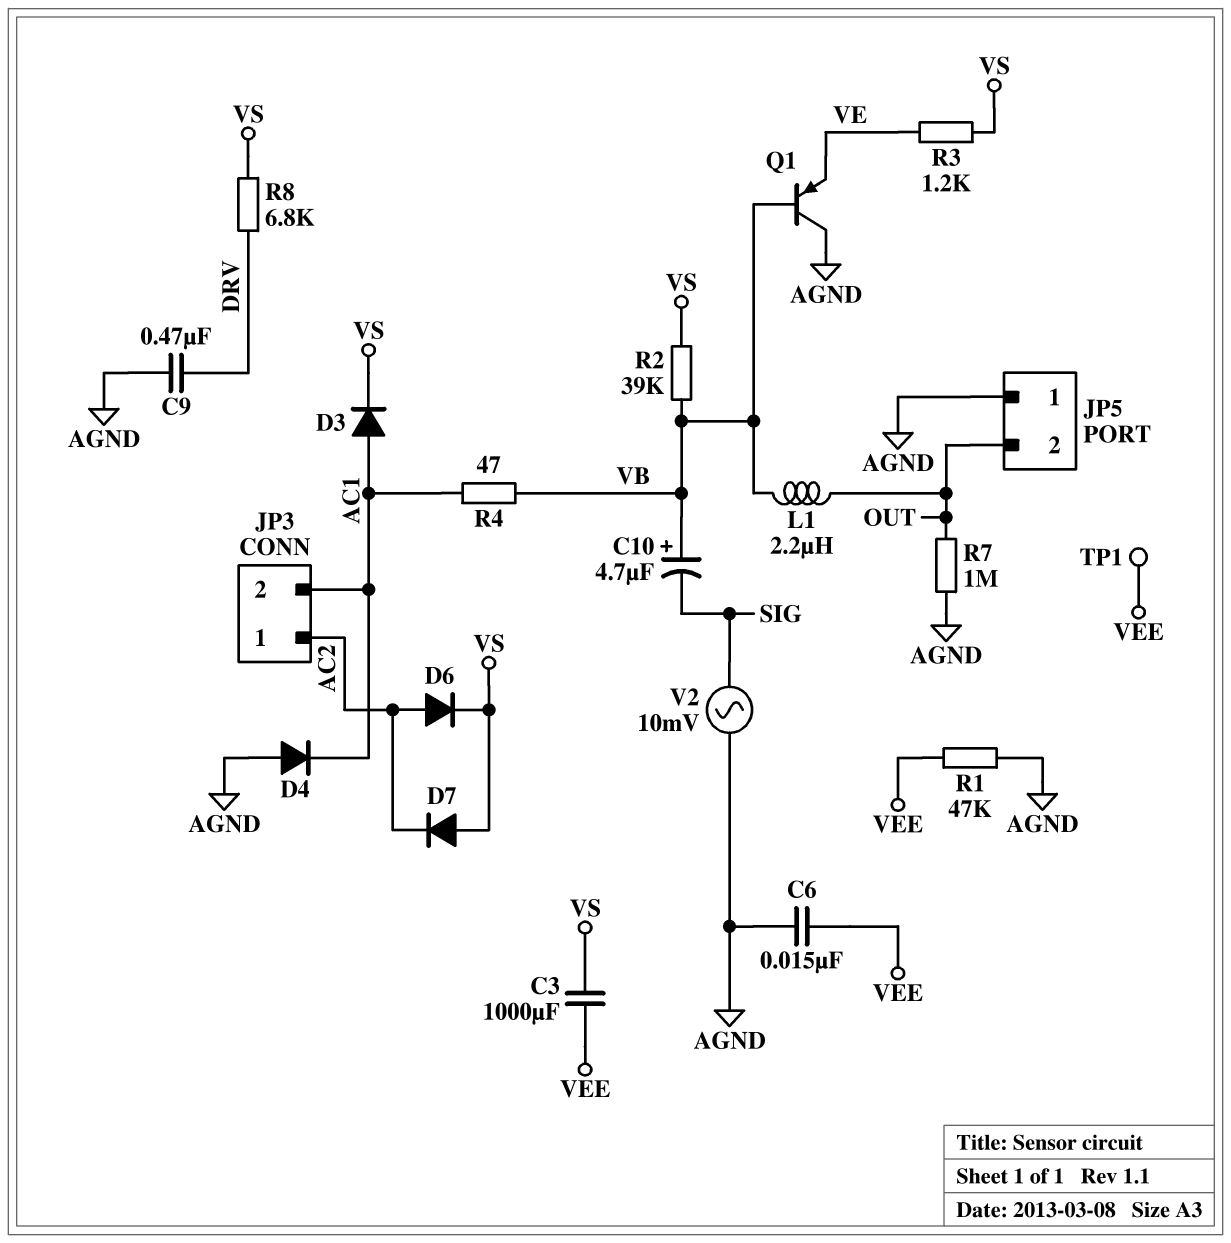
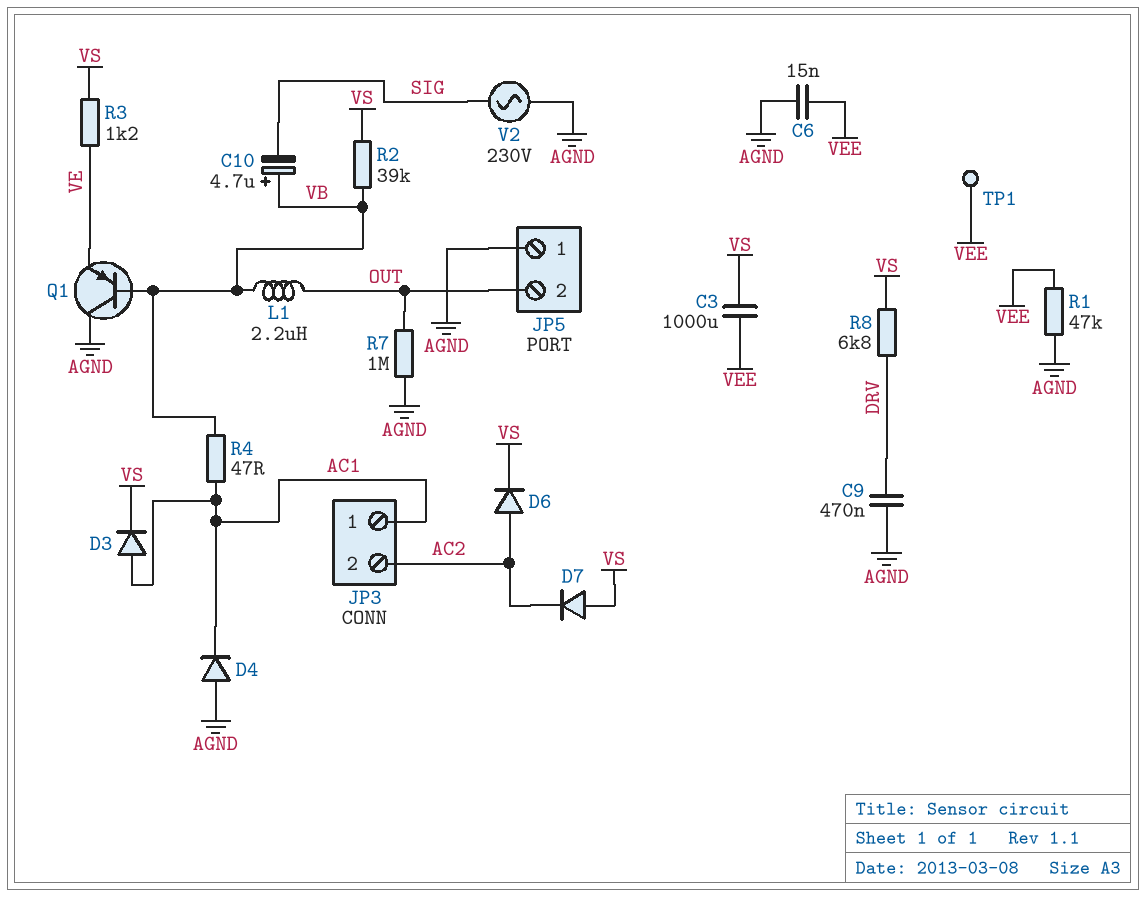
JP3 pin 1: AC2 -> AC1
JP3 pin 2: AC1 -> AC2
V2: AC 10mV (AGND, SIG) -> AC 230V (AGND, SIG)

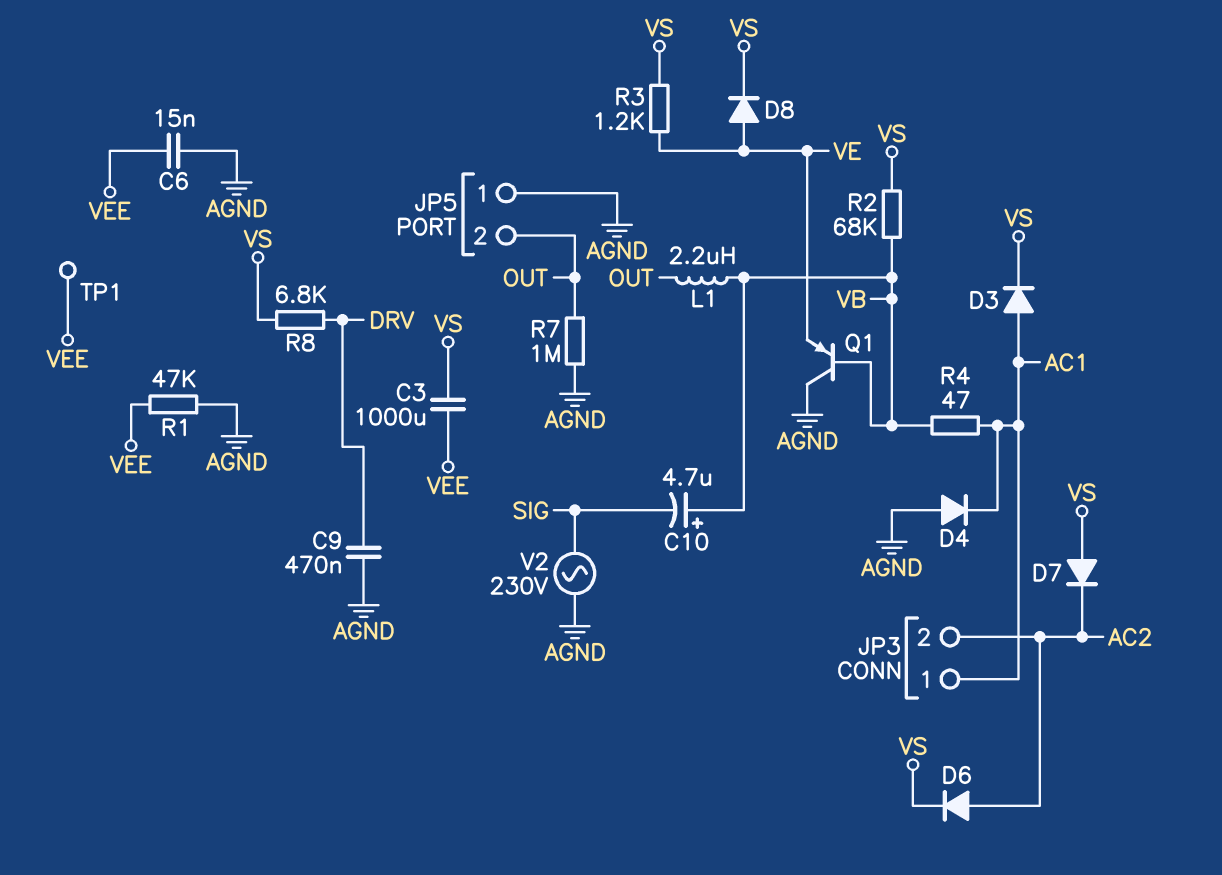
D8: none -> diode (A VE, K VS)
R2: 39k (VB, VS) -> 68k (VB, VS)

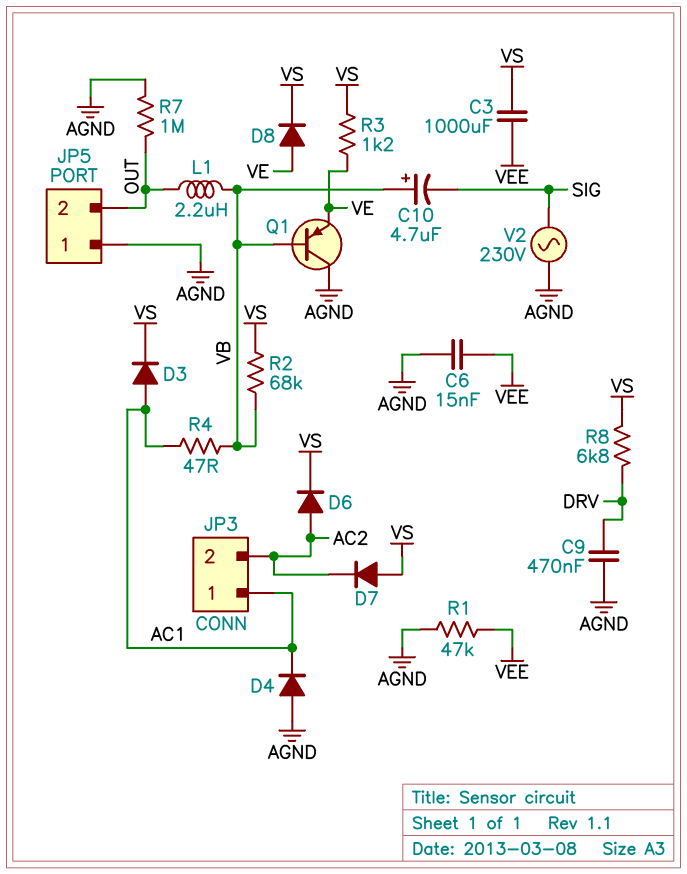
TP1: test point (VEE) -> none

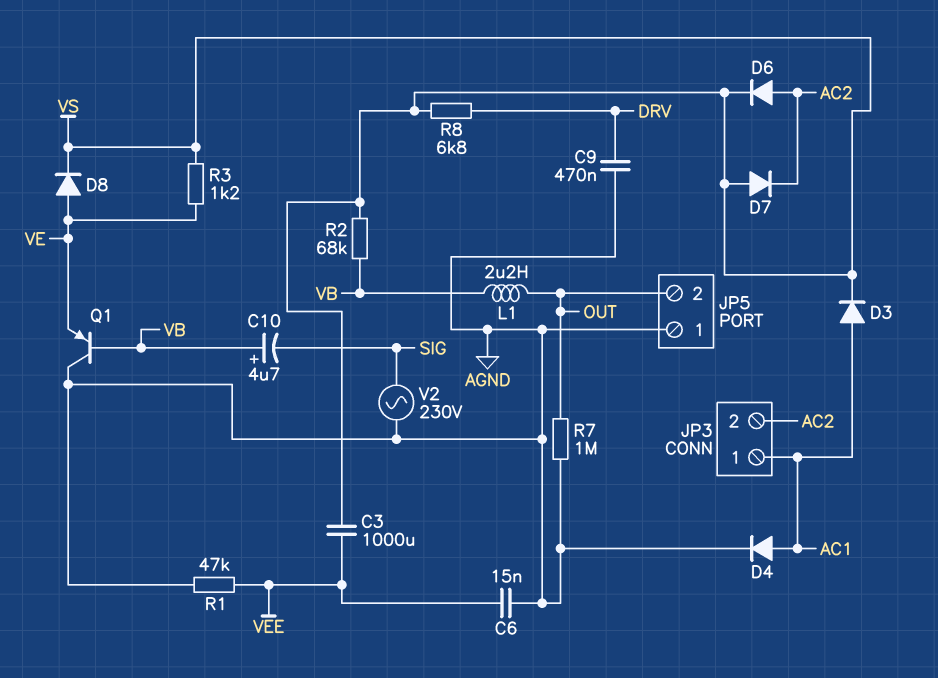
D4: diode (A AGND, K AC1) -> diode (A AC1, K AGND)
R4: 47 (AC1, VB) -> none

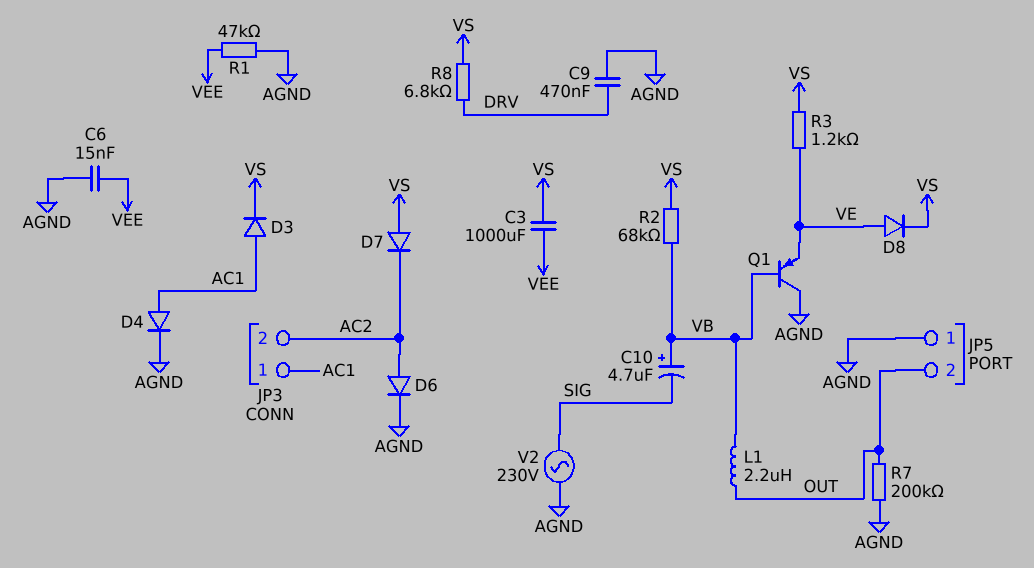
D6: diode (A AC2, K VS) -> diode (A AC2, K AGND)
R7: 1M (AGND, OUT) -> 200k (AGND, OUT)

